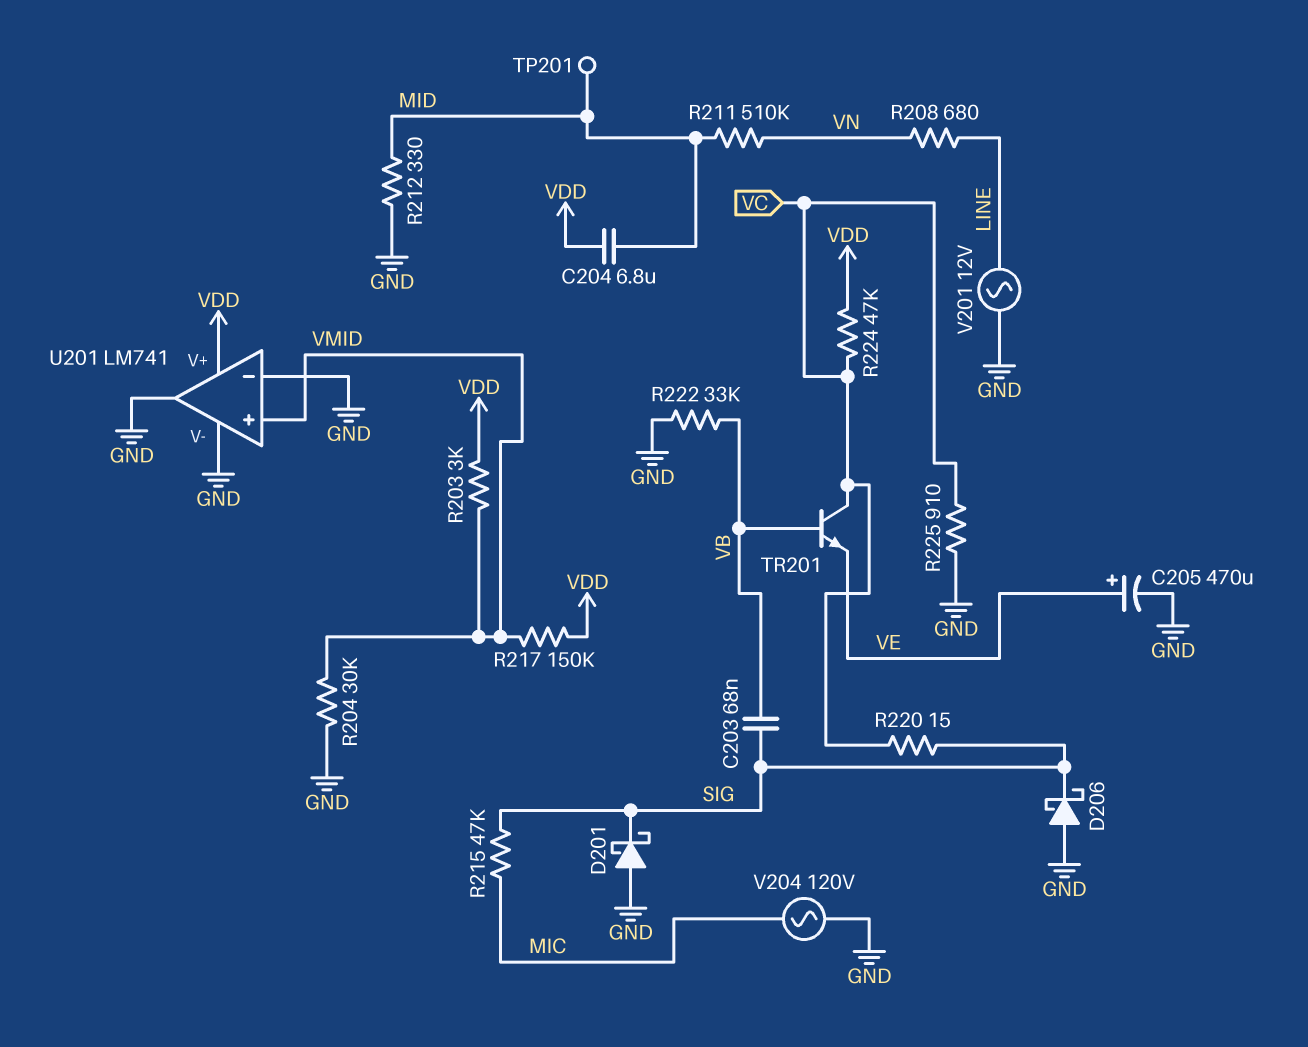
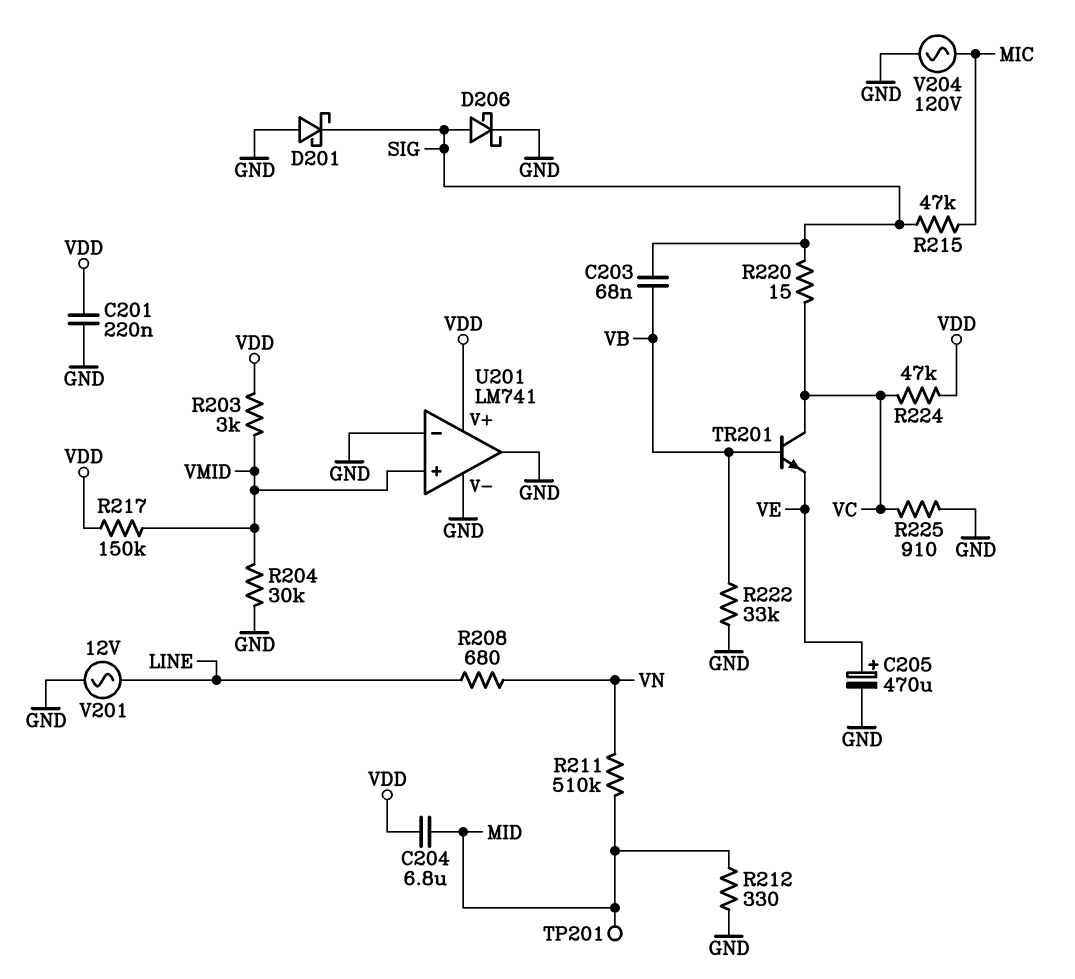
C201: none -> 220nF (GND, VDD)
D206: schottky (A GND, K SIG) -> schottky (A SIG, K GND)

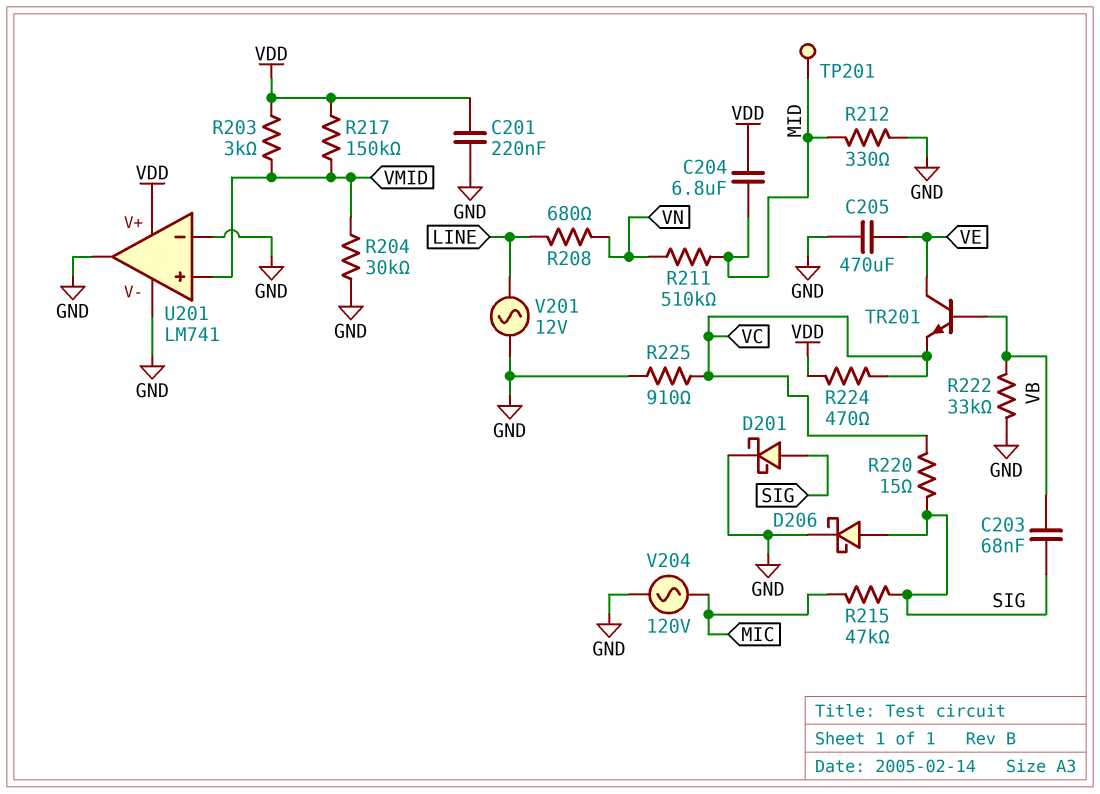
C205: 470uF (plus VE, minus GND) -> 470uF (GND, VE)
D201: schottky (A GND, K SIG) -> schottky (A SIG, K GND)
R224: 47k (VC, VDD) -> 470 (VC, VDD)
TR201: NPN (B VB, C VC, E VE) -> NPN (B VB, C VE, E VC)

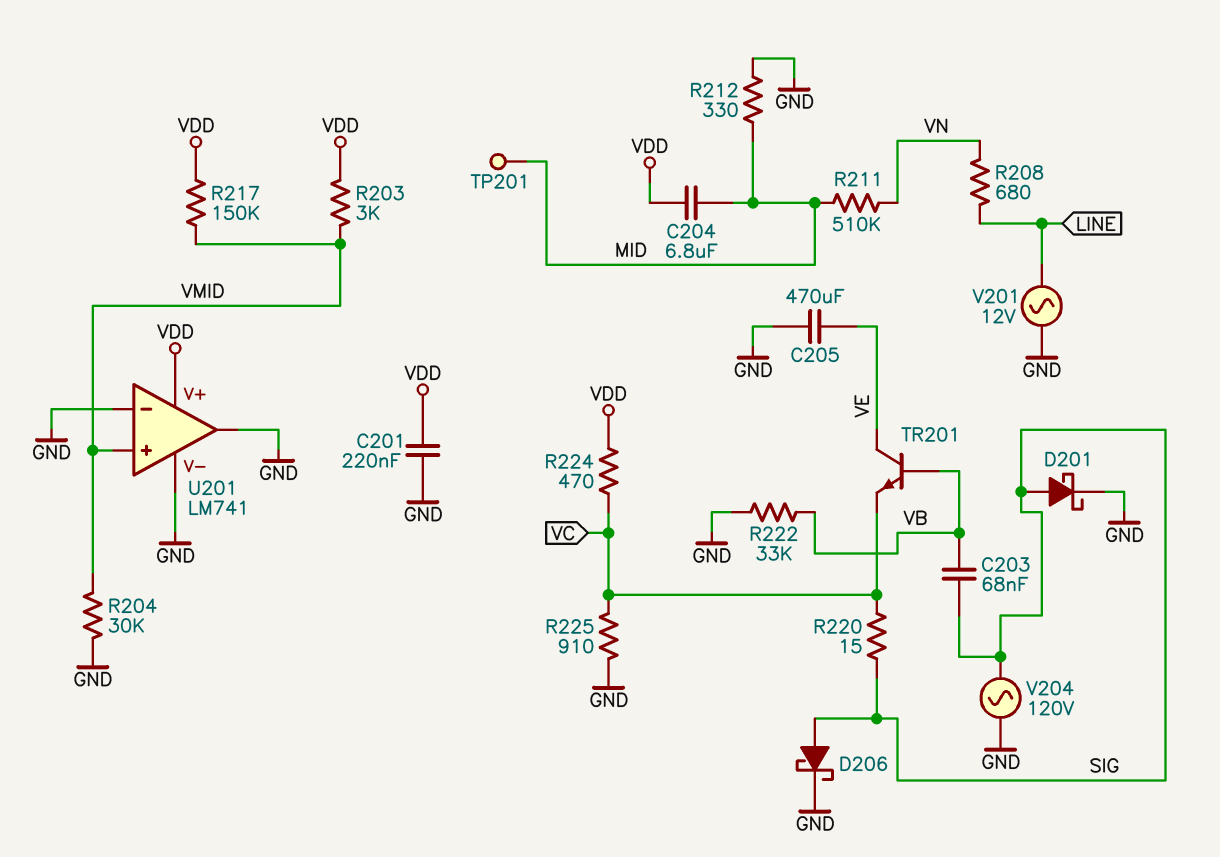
R215: 47k (MIC, SIG) -> none
V204: AC 120V (GND, MIC) -> AC 120V (GND, SIG)

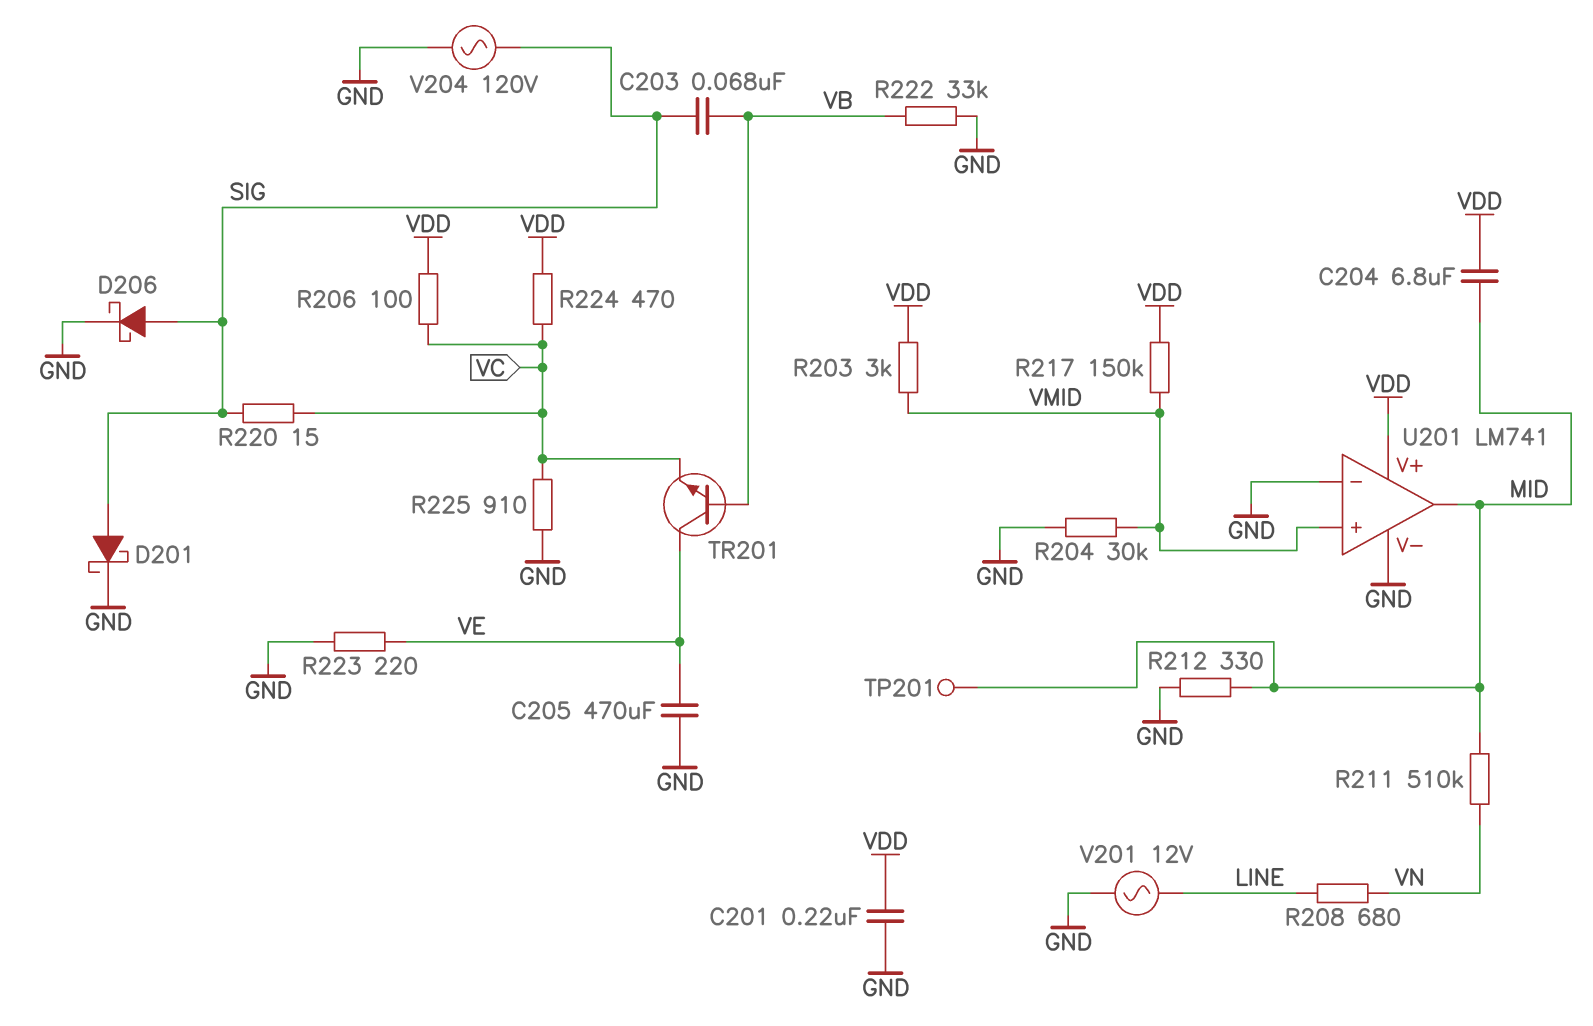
R206: none -> 100 (VC, VDD)
R223: none -> 220 (GND, VE)
U201 pin out: GND -> MID

